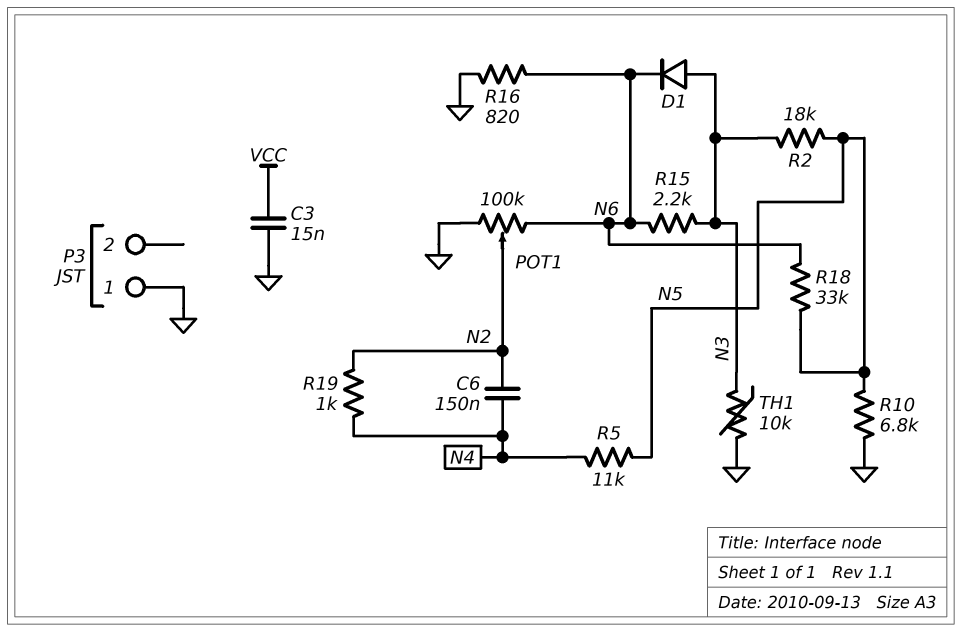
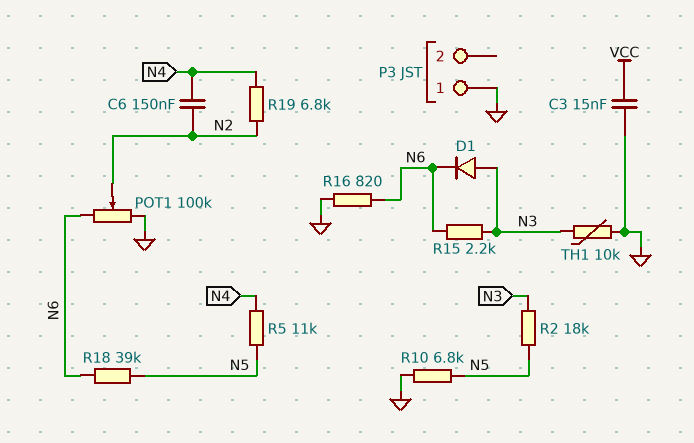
R18: 33k (N5, N6) -> 39k (N5, N6)
R19: 1k (N2, N4) -> 6.8k (N2, N4)

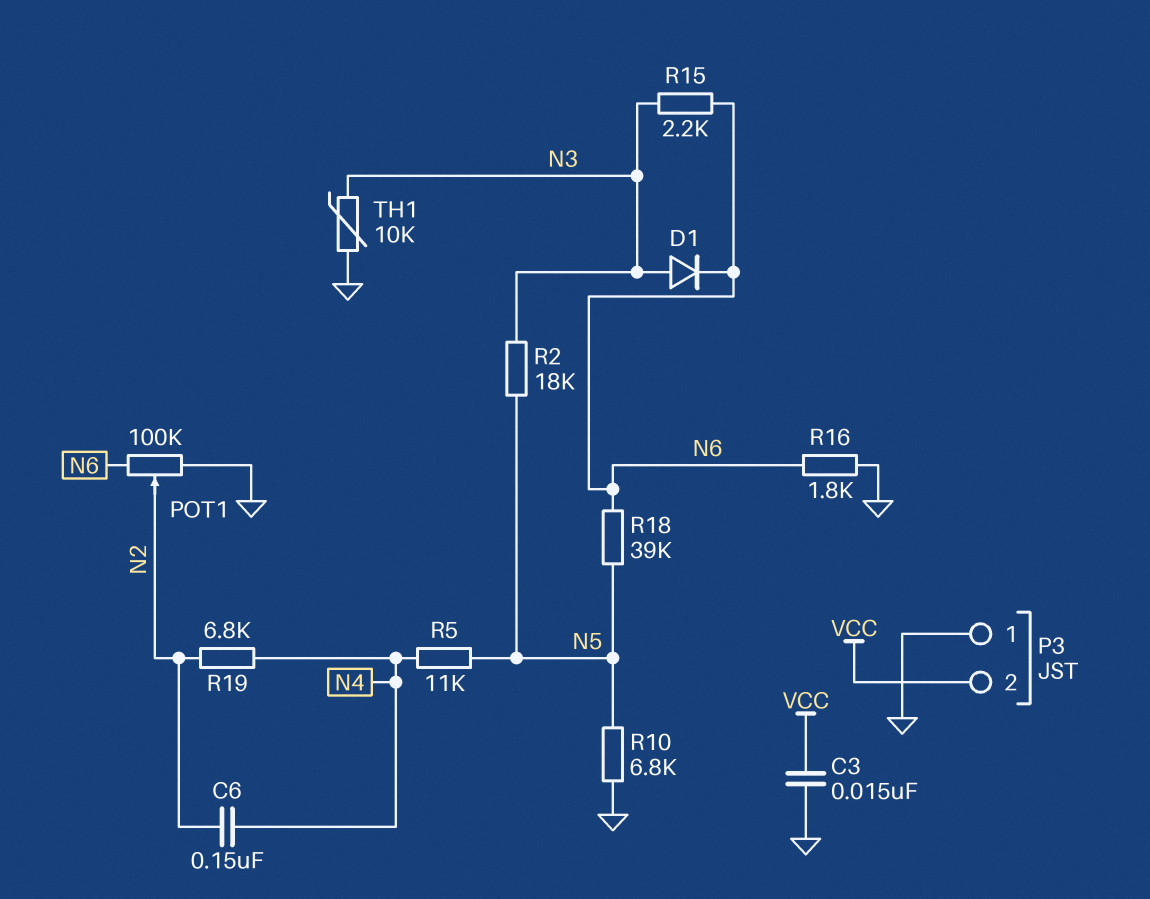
P3 pin 2: none -> VCC
R16: 820 (GND, N6) -> 1.8k (GND, N6)

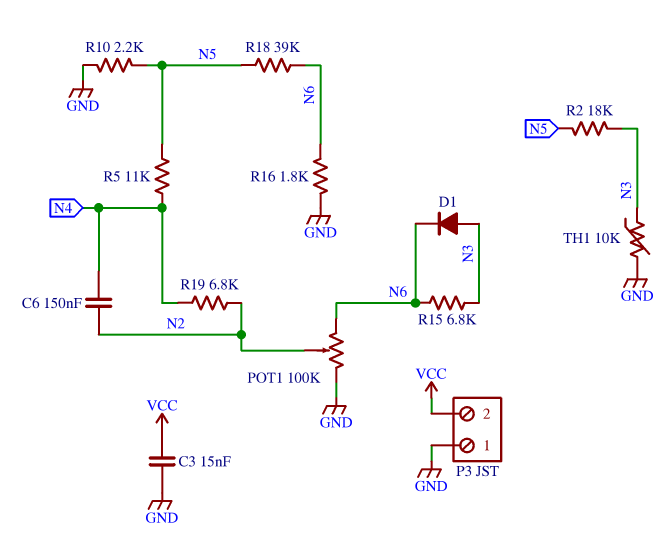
R10: 6.8k (GND, N5) -> 2.2k (GND, N5)
R15: 2.2k (N3, N6) -> 6.8k (N3, N6)

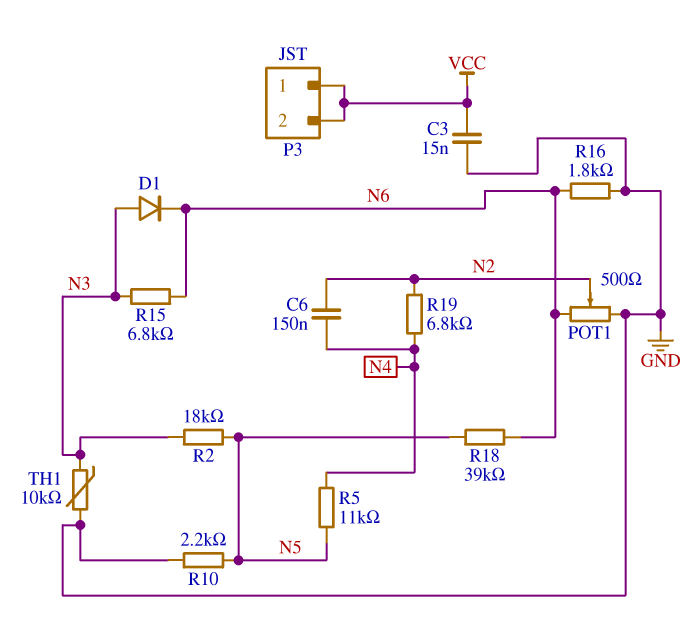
P3 pin 1: GND -> VCC
POT1: 100k (GND, N6, wiper N2) -> 500 (GND, N6, wiper N2)

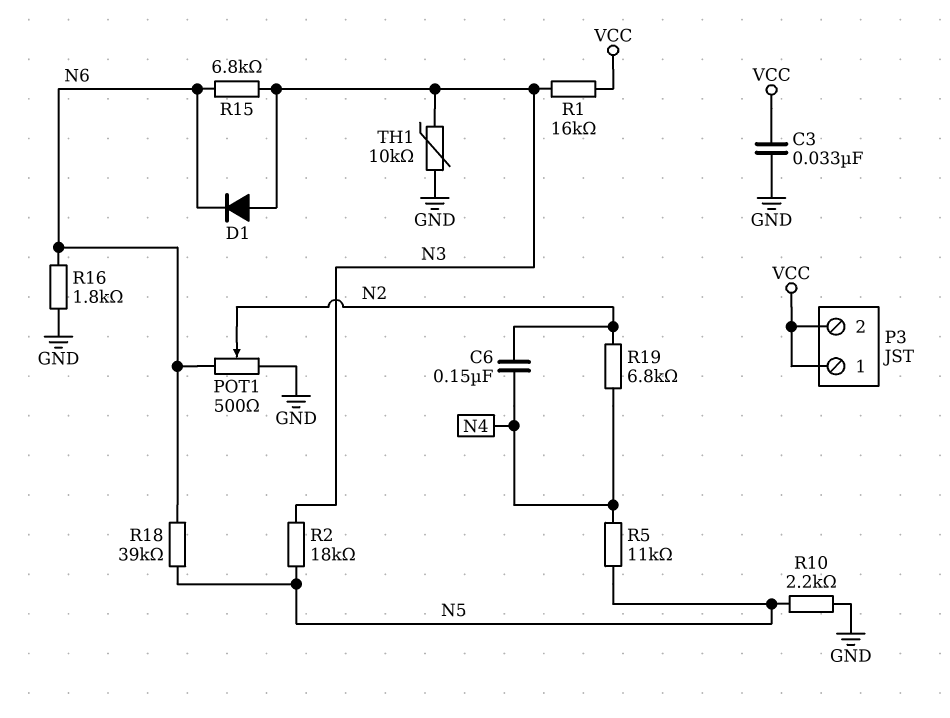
C3: 15nF (GND, VCC) -> 33nF (GND, VCC)
R1: none -> 16k (N3, VCC)

